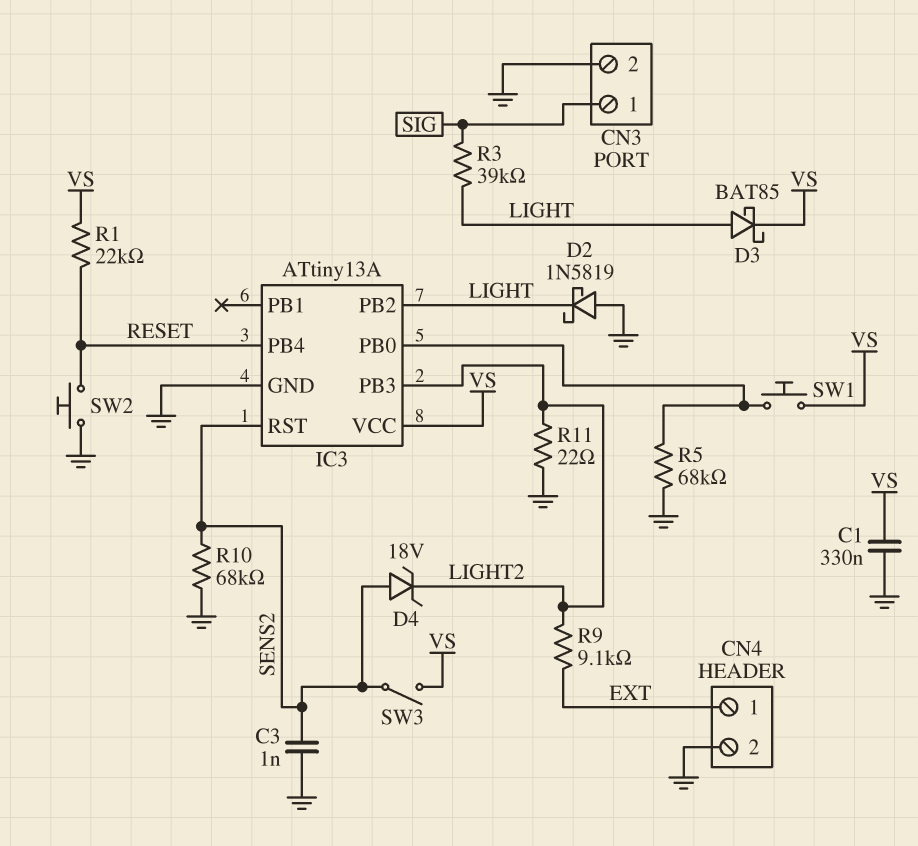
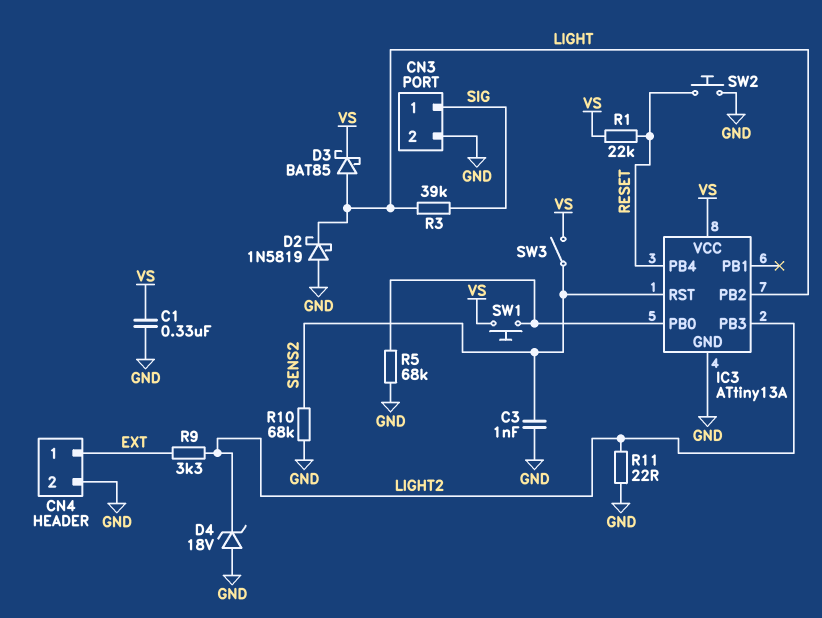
D4: zener 18V (A SENS2, K LIGHT2) -> zener 18V (A GND, K LIGHT2)
R9: 9.1k (EXT, LIGHT2) -> 3.3k (EXT, LIGHT2)

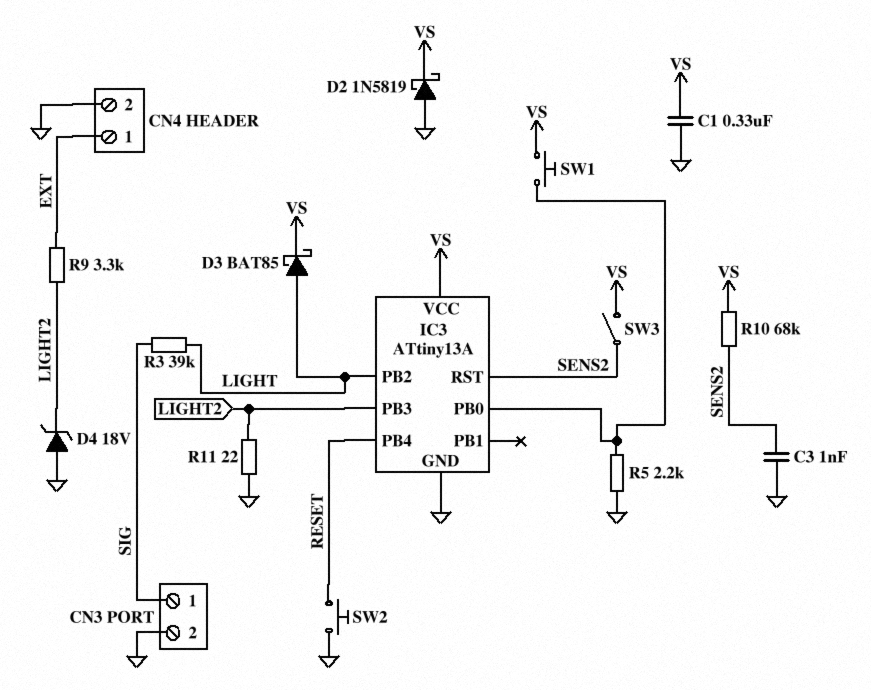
D2: schottky 1N5819 (A GND, K LIGHT) -> schottky 1N5819 (A GND, K VS)
R1: 22k (RESET, VS) -> none
R5: 68k (GND, IC3/PB0) -> 2.2k (GND, IC3/PB0)
R10: 68k (GND, SENS2) -> 68k (SENS2, VS)

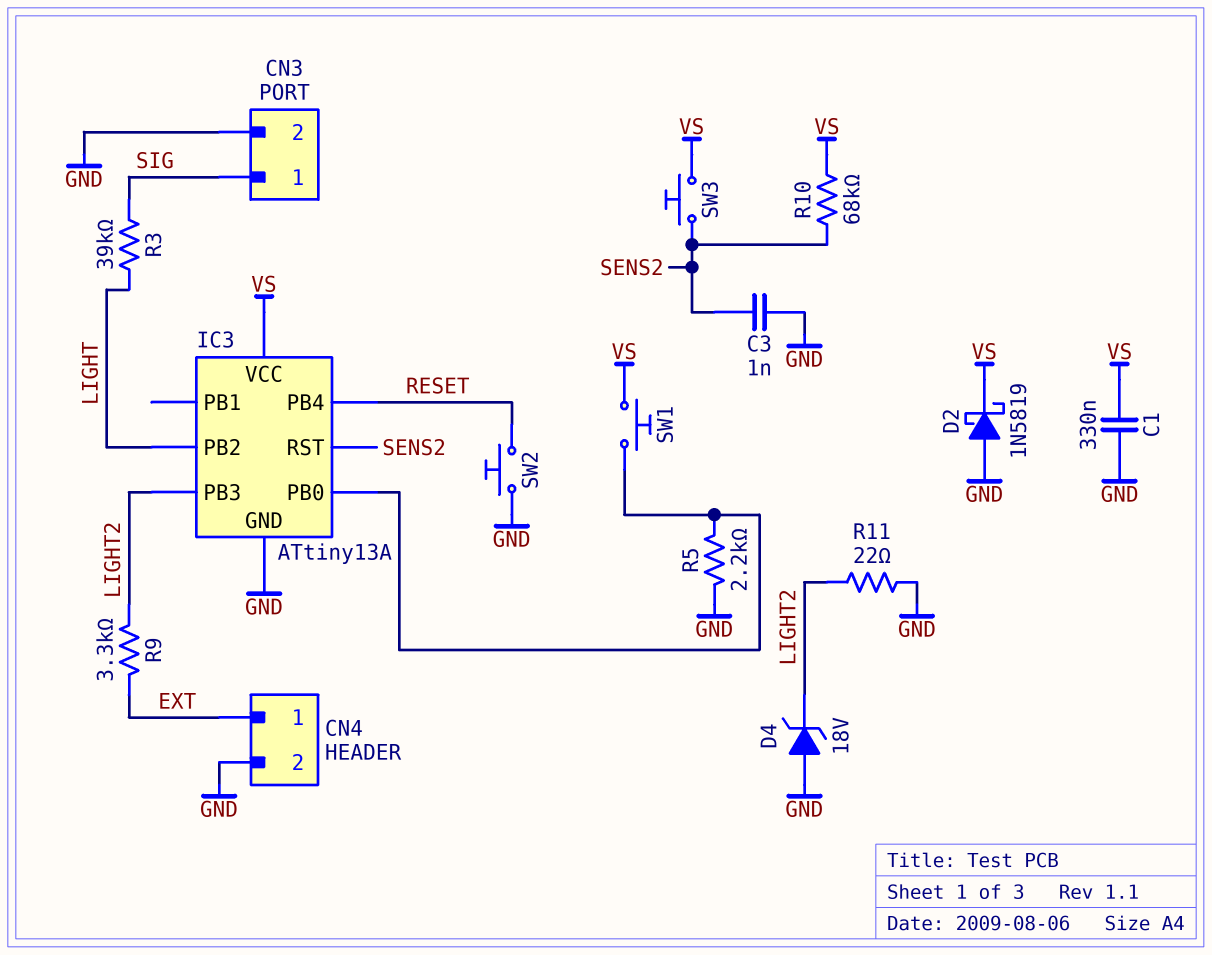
D3: schottky BAT85 (A LIGHT, K VS) -> none
SW3: switch (SENS2, VS) -> button (SENS2, VS)

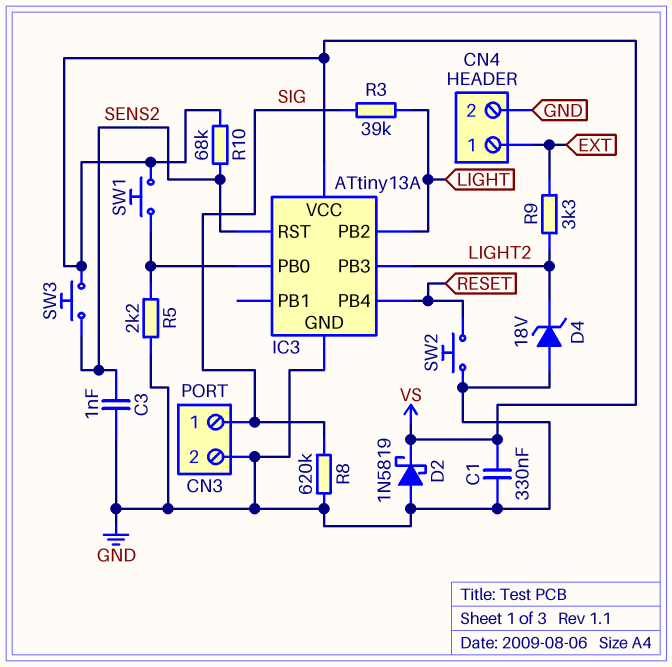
R8: none -> 620k (GND, SIG)
R11: 22 (GND, LIGHT2) -> none

